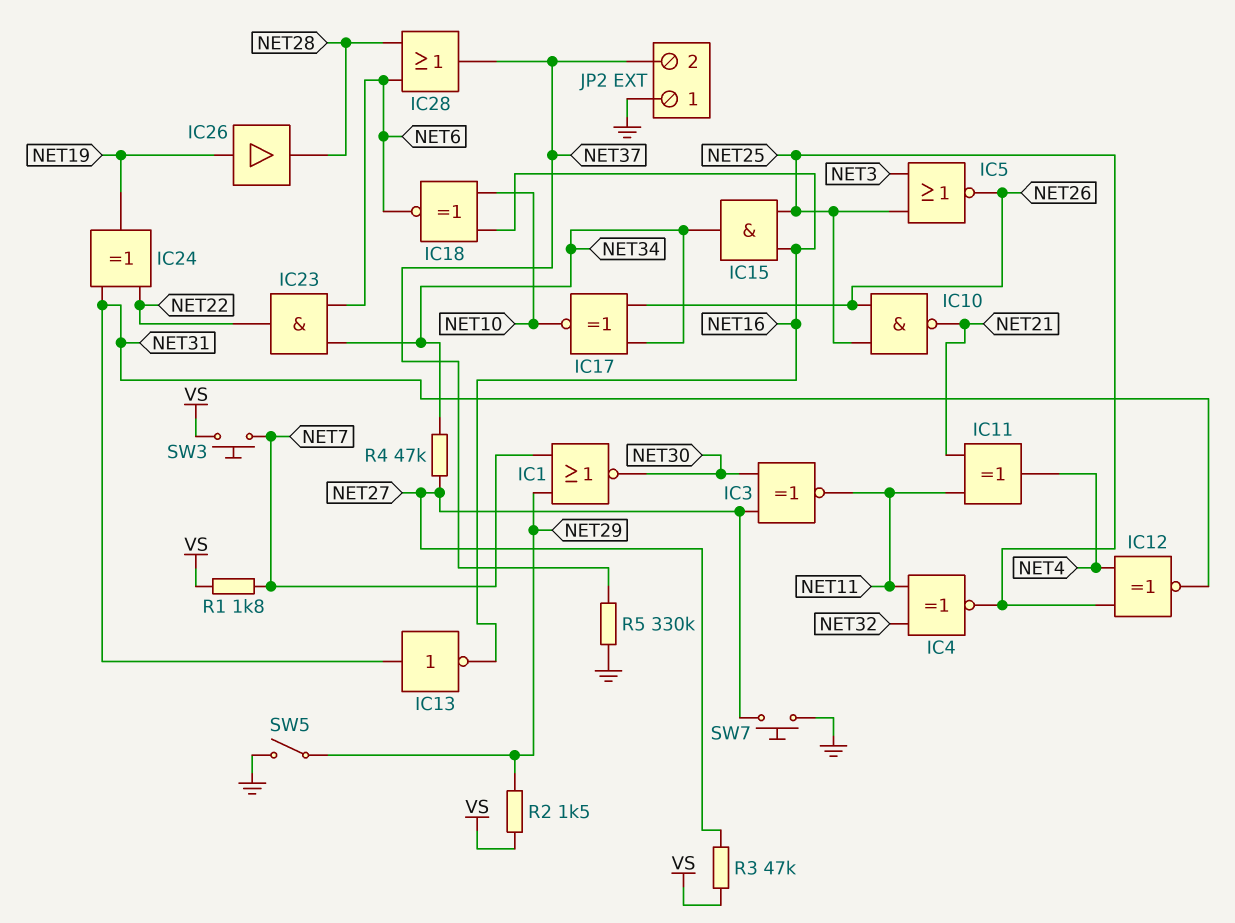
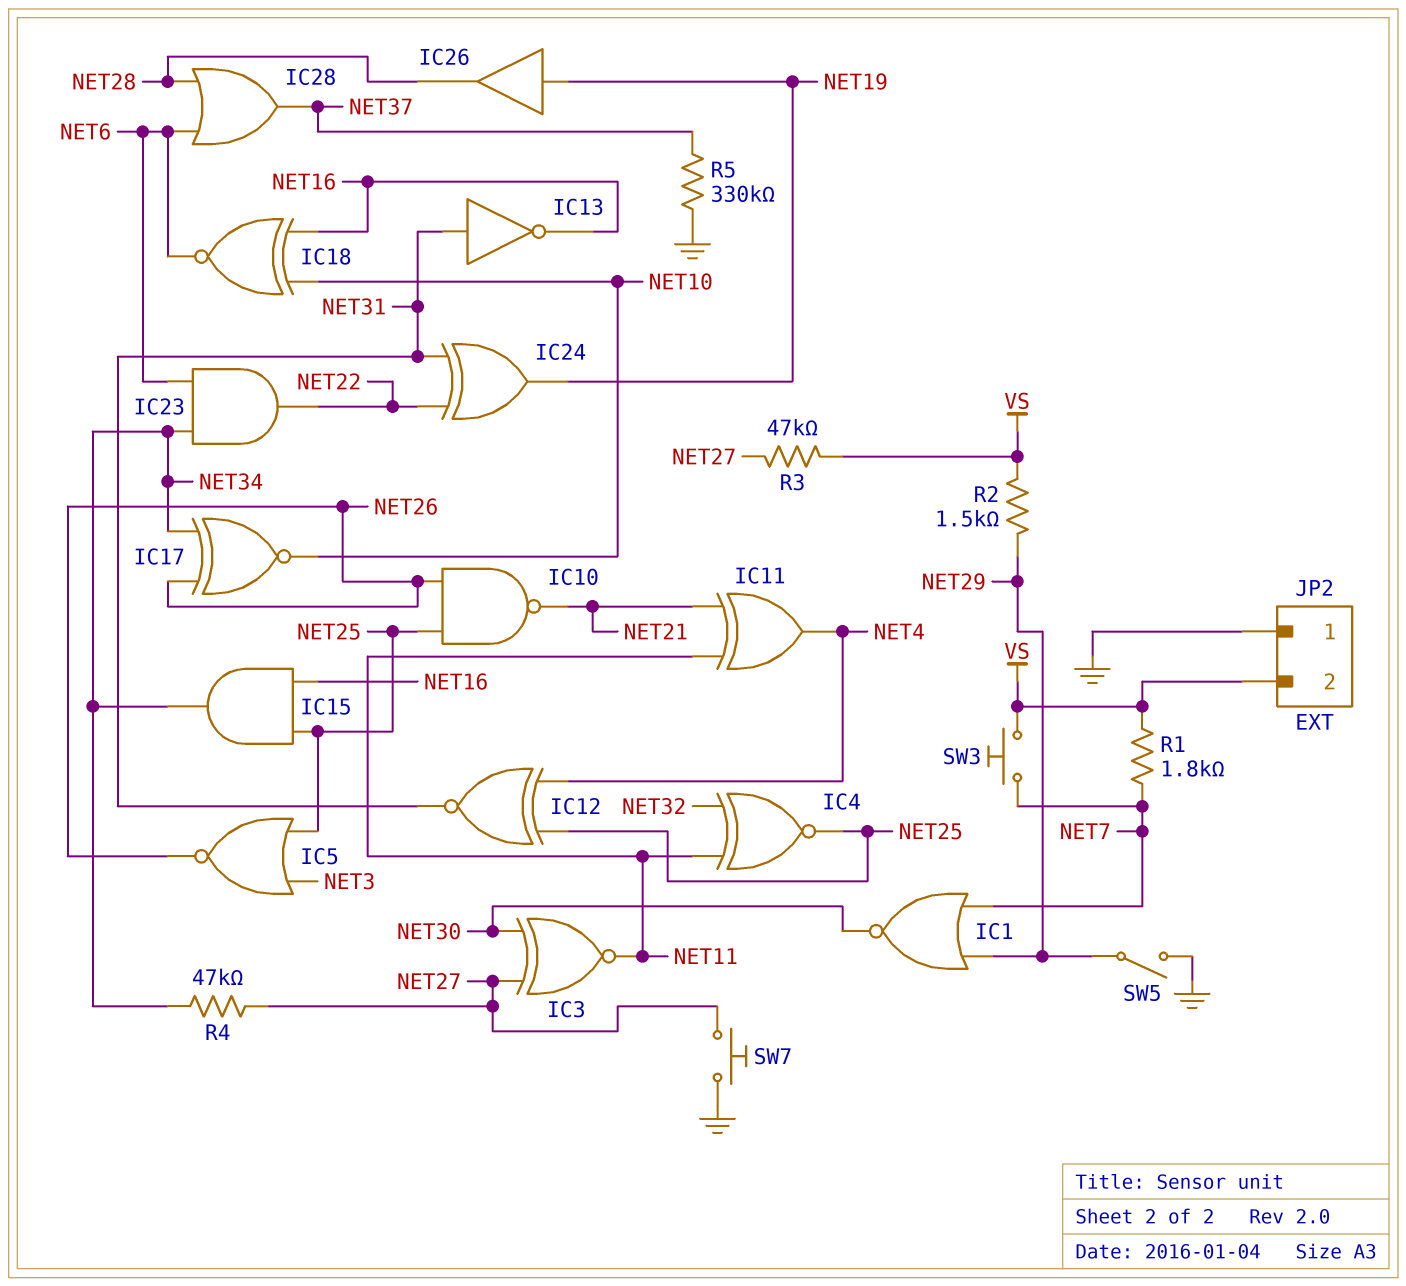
JP2 pin 2: NET37 -> VS

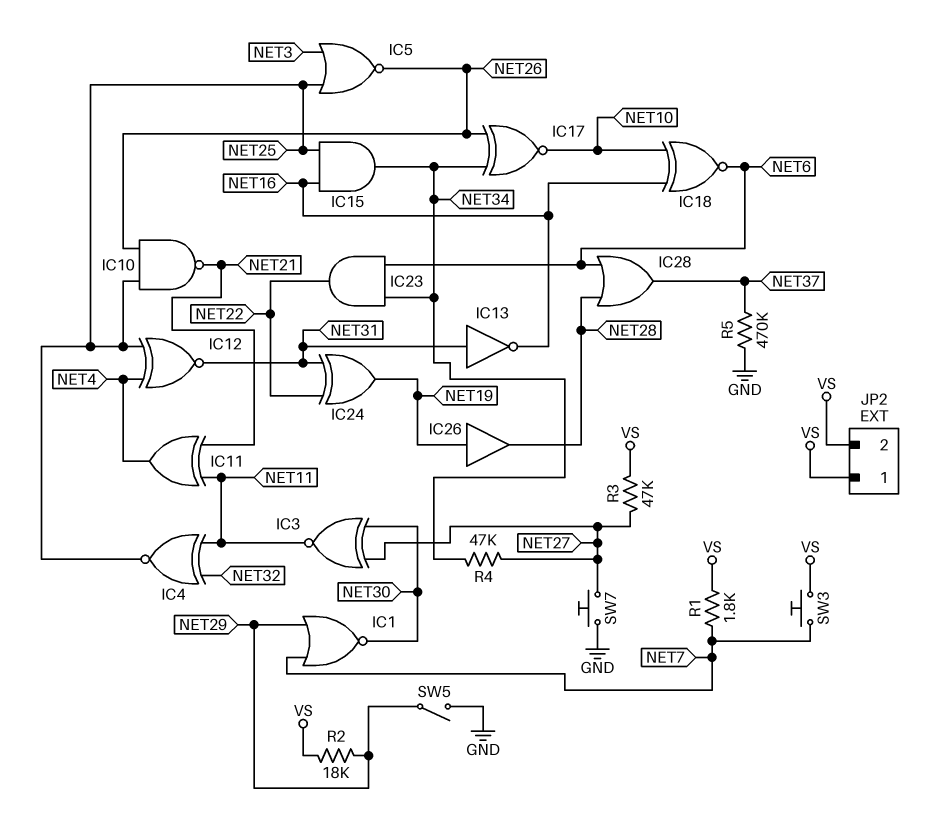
JP2 pin 1: GND -> VS
R2: 1.5k (NET29, VS) -> 18k (NET29, VS)
R5: 330k (GND, NET37) -> 470k (GND, NET37)

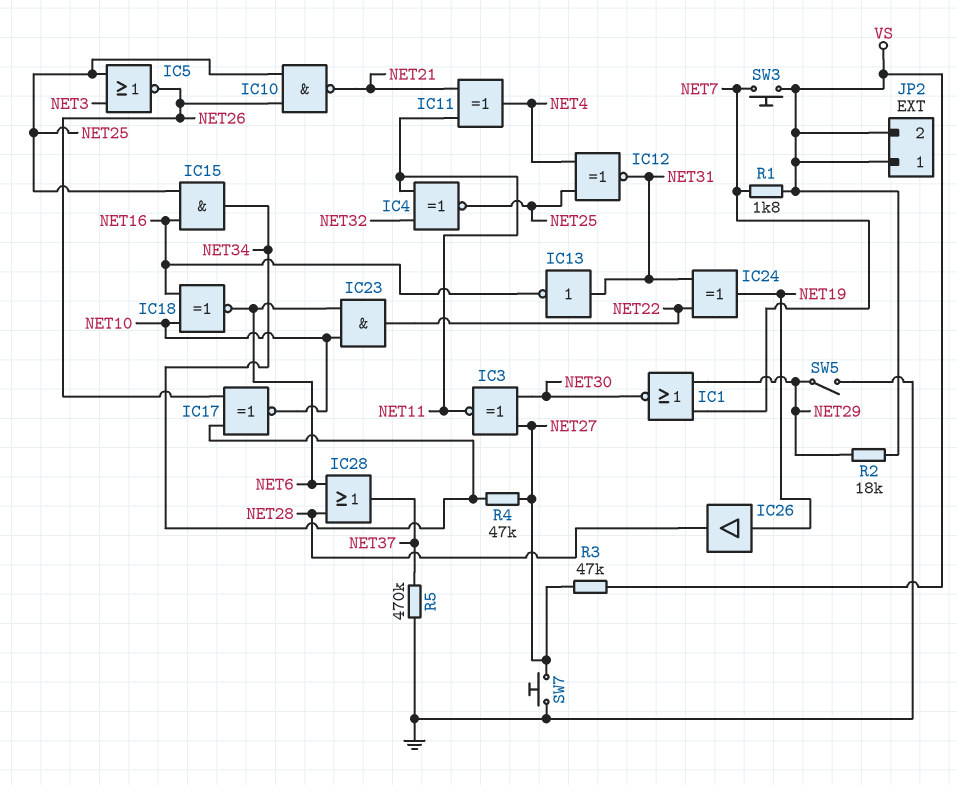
IC23: AND (in NET6, in NET34, out NET22) -> AND (in NET6, in NET10, out NET22)

